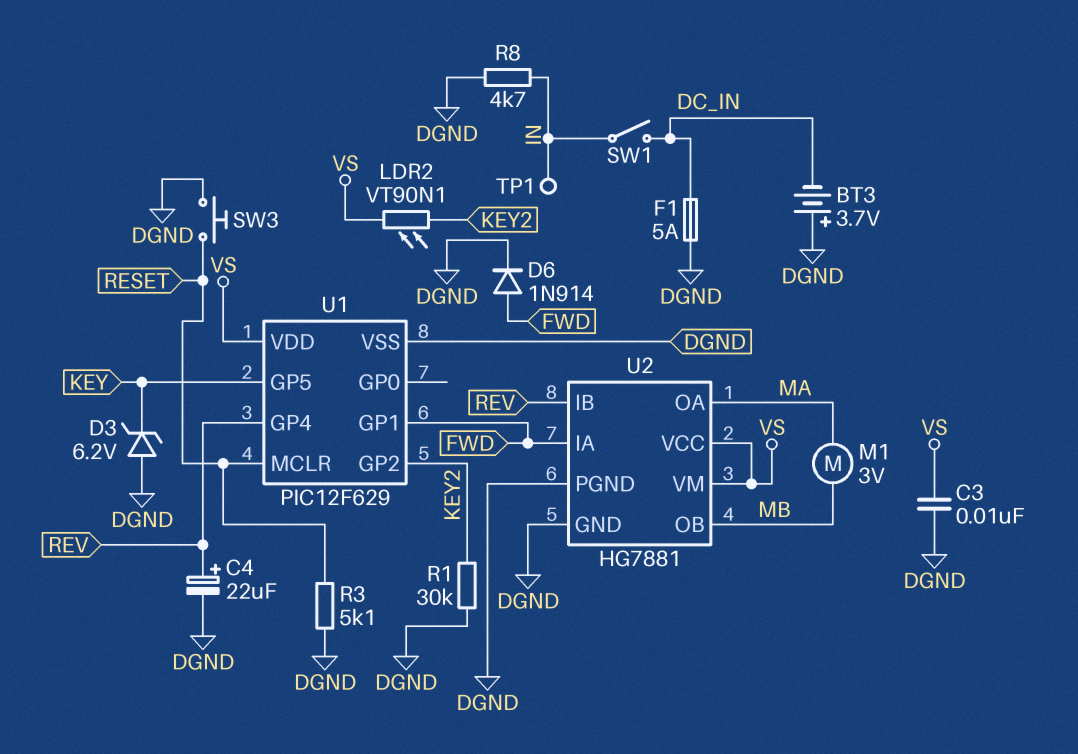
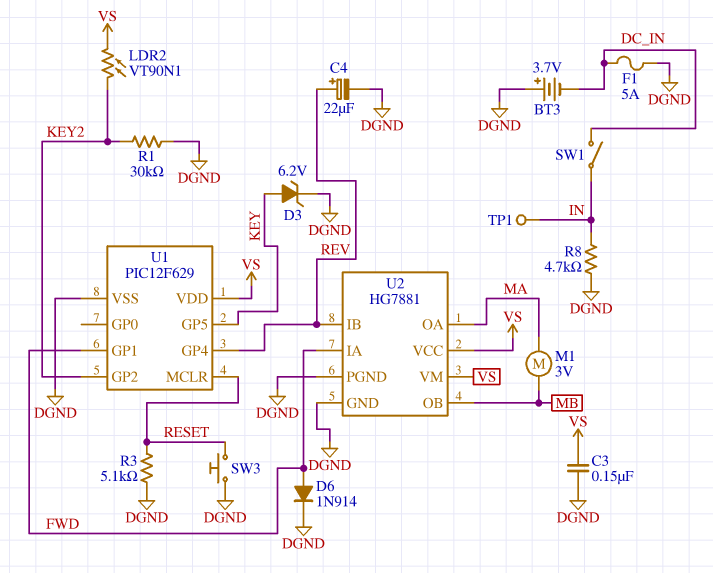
C3: 10nF (DGND, VS) -> 150nF (DGND, VS)
D3: zener 6.2V (A DGND, K KEY) -> zener 6.2V (A KEY, K DGND)

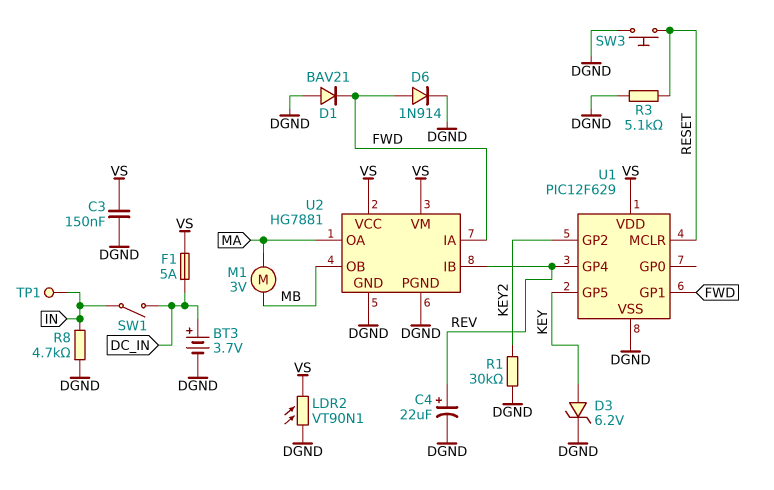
BT3: 3.7V (plus DGND, minus DC_IN) -> 3.7V (plus DC_IN, minus DGND)
D1: none -> diode BAV21 (A DGND, K FWD)
F1: 5A (DC_IN, DGND) -> 5A (DC_IN, VS)
LDR2: VT90N1 (KEY2, VS) -> VT90N1 (DGND, VS)

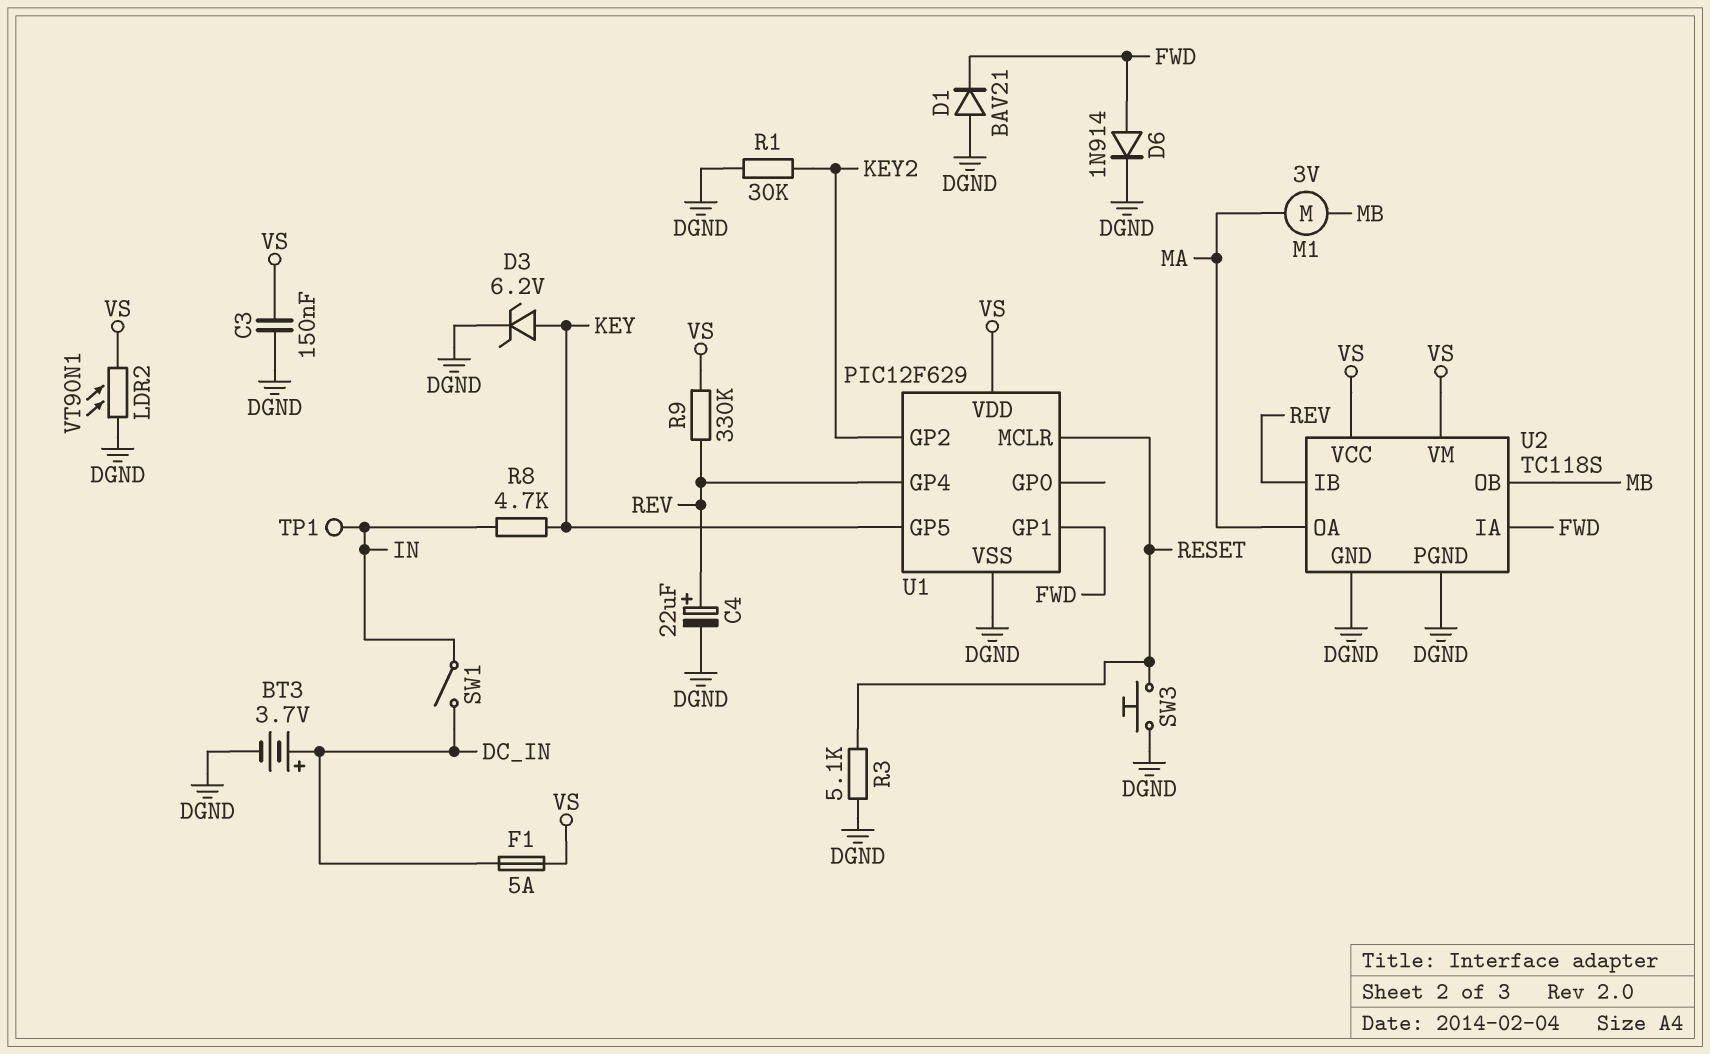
R8: 4.7k (DGND, IN) -> 4.7k (IN, KEY)
R9: none -> 330k (REV, VS)
U2: HG7881 -> TC118S

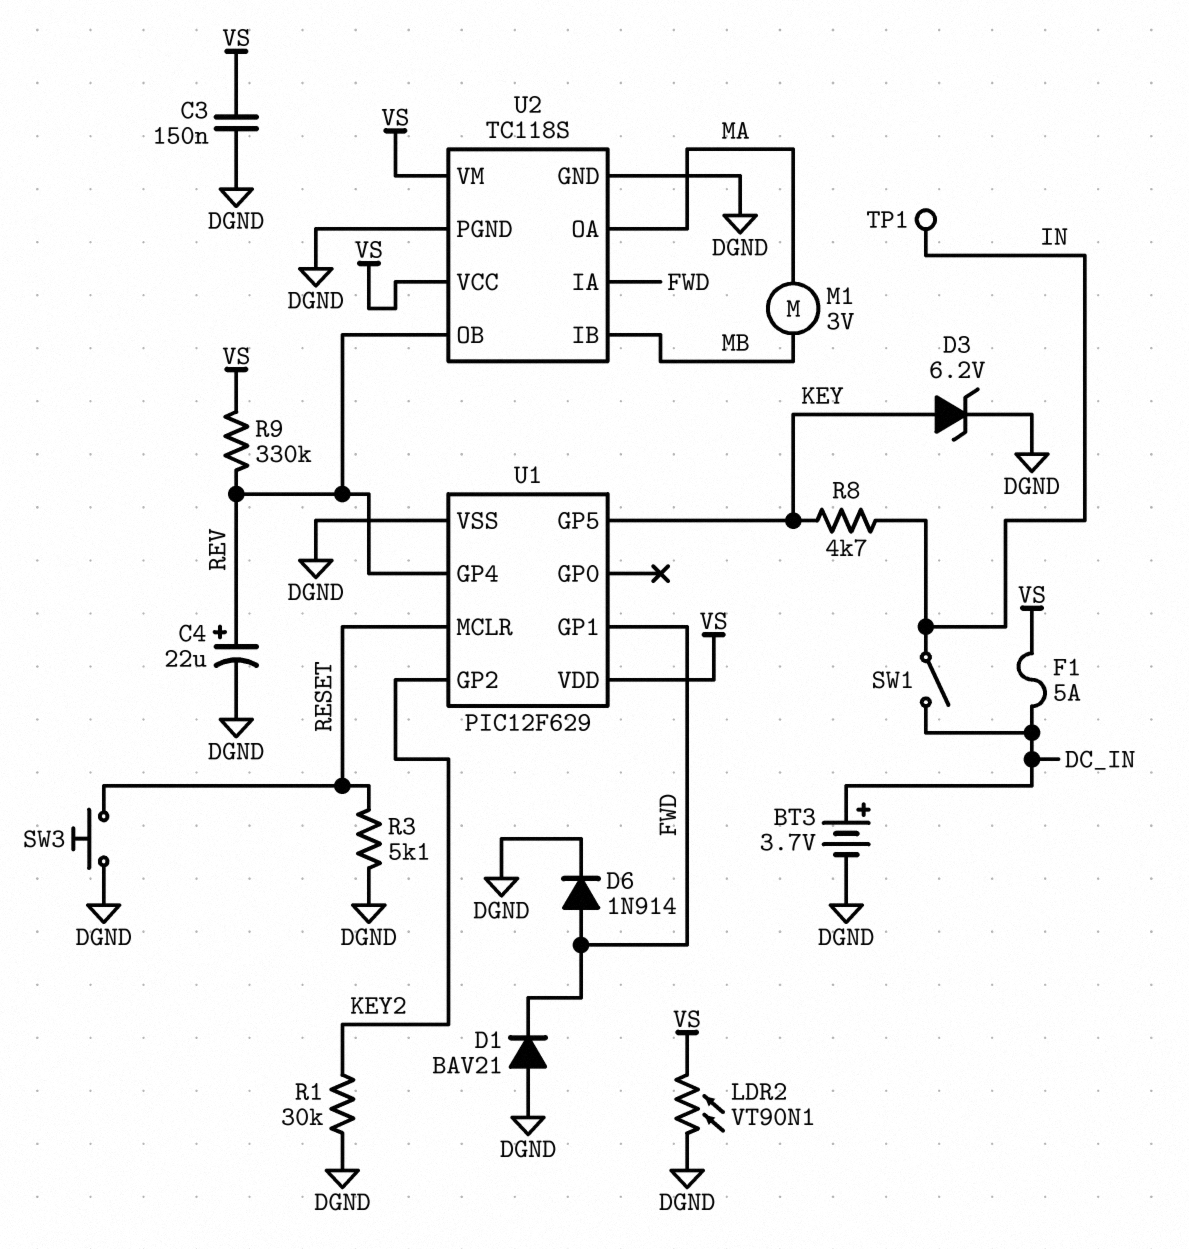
U2 pin IB: REV -> MB
U2 pin OB: MB -> REV

